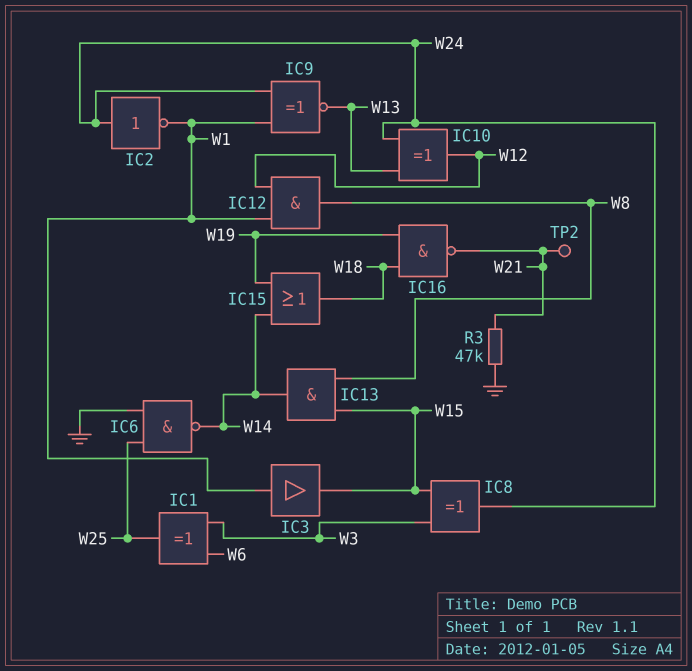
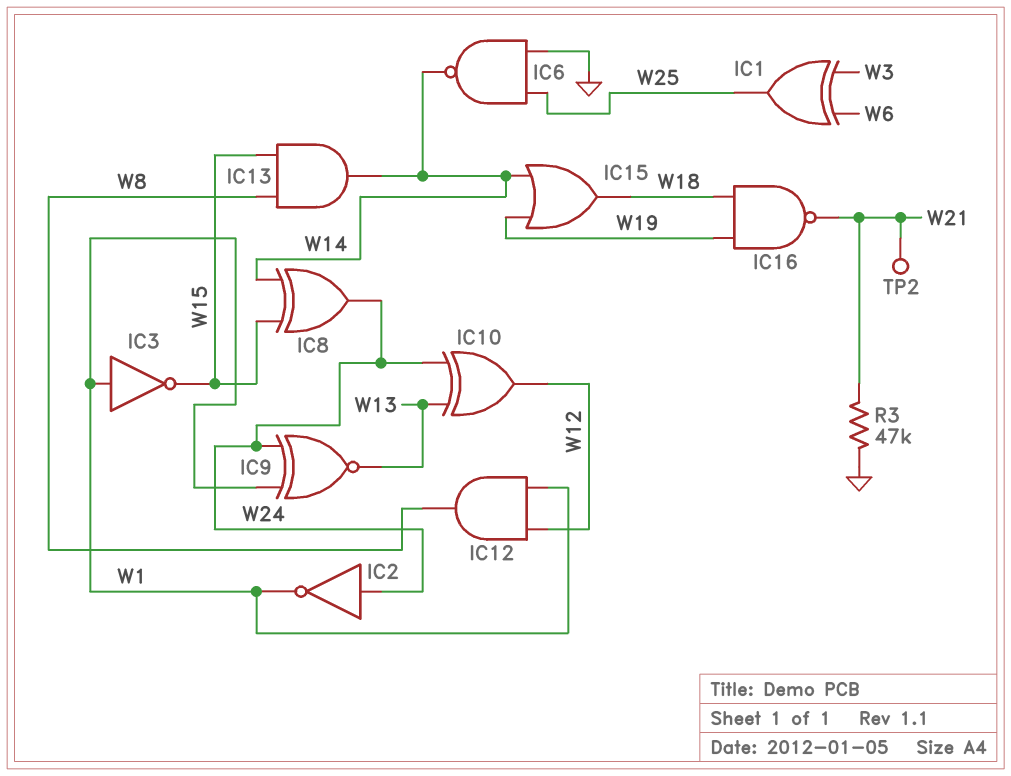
IC3: buffer (in W1, out W15) -> NOT (in W1, out W15)
IC8: XOR (in W3, in W15, out W24) -> XOR (in W14, in W15, out W24)

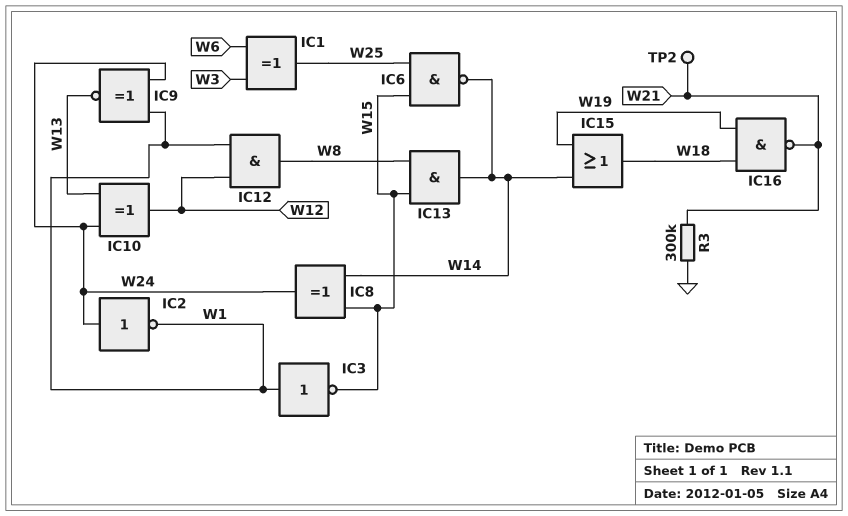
IC6: NAND (in GND, in W25, out W14) -> NAND (in W15, in W25, out W14)
R3: 47k (GND, W21) -> 300k (GND, W21)

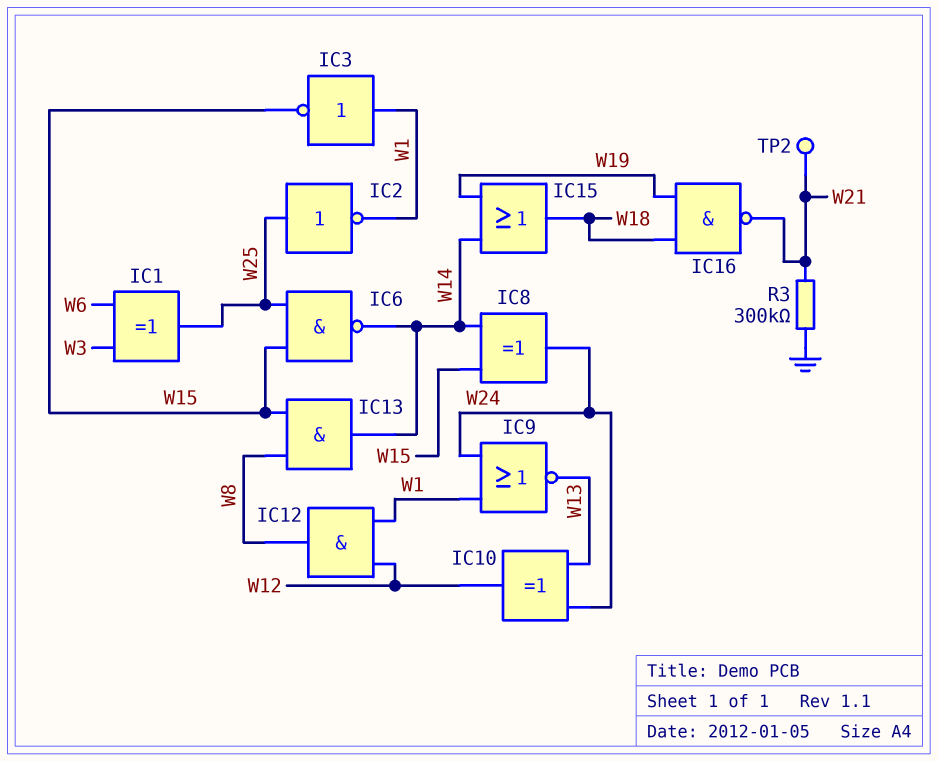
IC2: NOT (in W24, out W1) -> NOT (in W25, out W1)
IC9: XNOR (in W1, in W24, out W13) -> NOR (in W1, in W24, out W13)

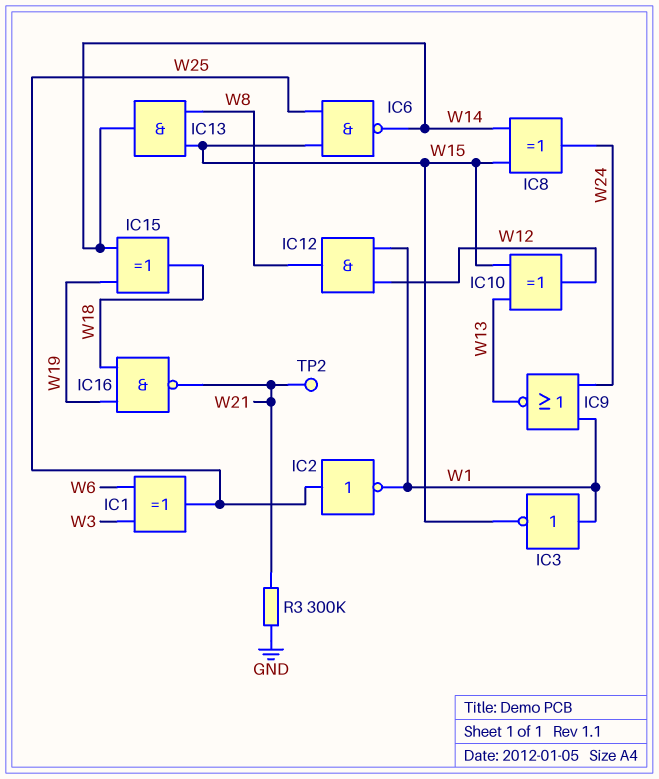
IC10: XOR (in W13, in W24, out W12) -> XOR (in W13, in W15, out W12)
IC15: OR (in W14, in W19, out W18) -> XOR (in W14, in W19, out W18)

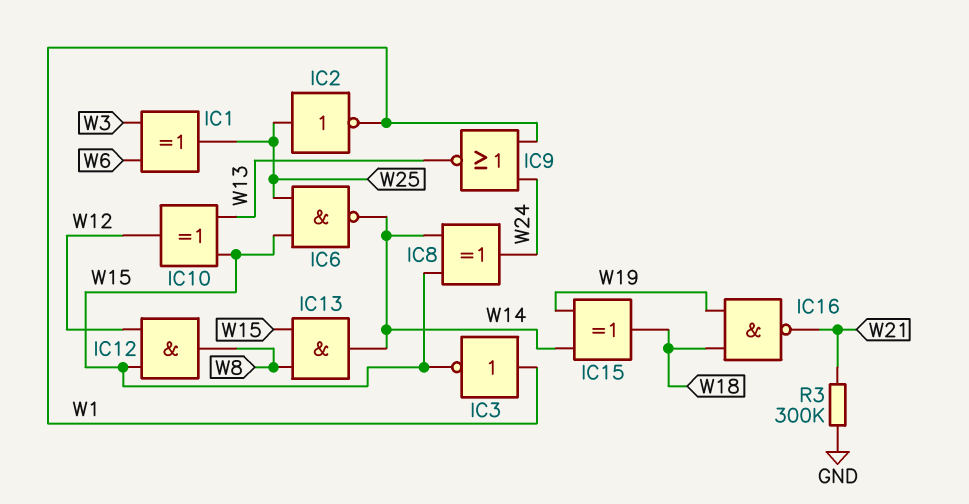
IC12: AND (in W1, in W12, out W8) -> AND (in W12, in W15, out W8)
TP2: test point (W21) -> none

